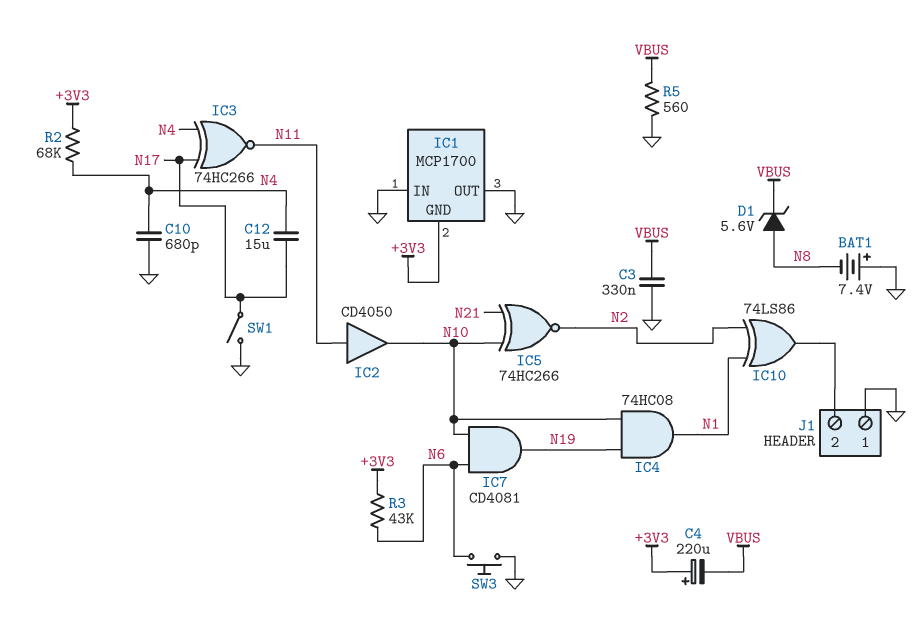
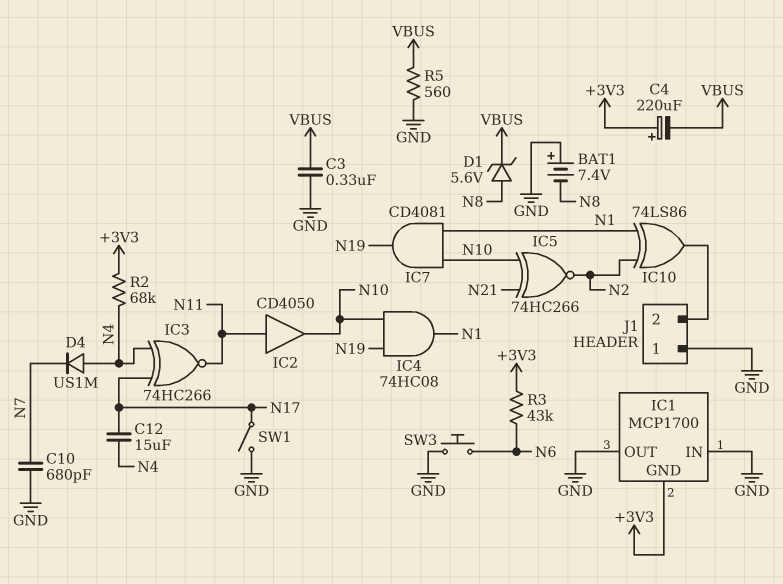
C10: 680pF (GND, N4) -> 680pF (GND, N7)
D4: none -> diode US1M (A N4, K N7)
IC7: AND CD4081 (in N6, in N10, out N19) -> AND CD4081 (in N1, in N10, out N19)

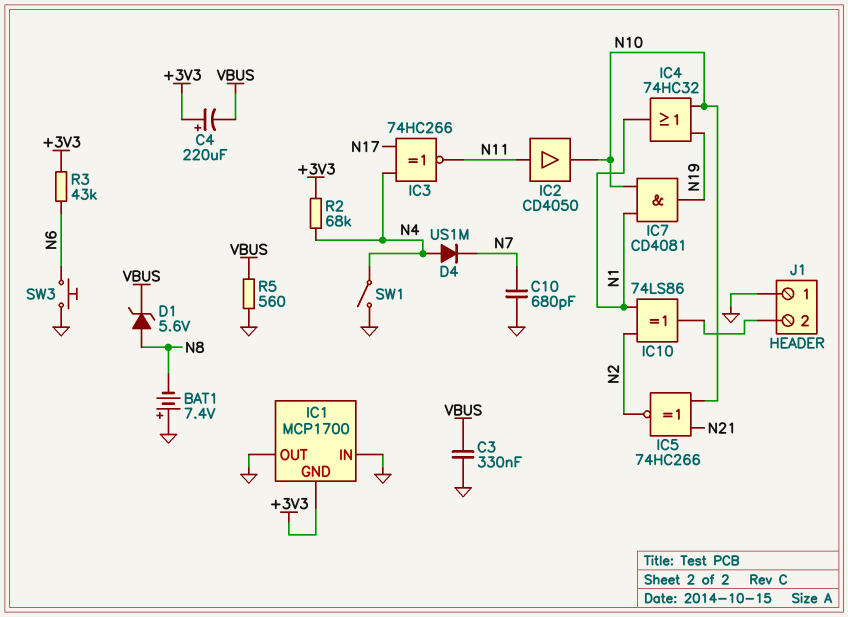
C12: 15uF (N4, N17) -> none
IC4: AND 74HC08 (in N10, in N19, out N1) -> OR 74HC32 (in N10, in N19, out N1)
SW1: switch (GND, N17) -> switch (GND, N4)

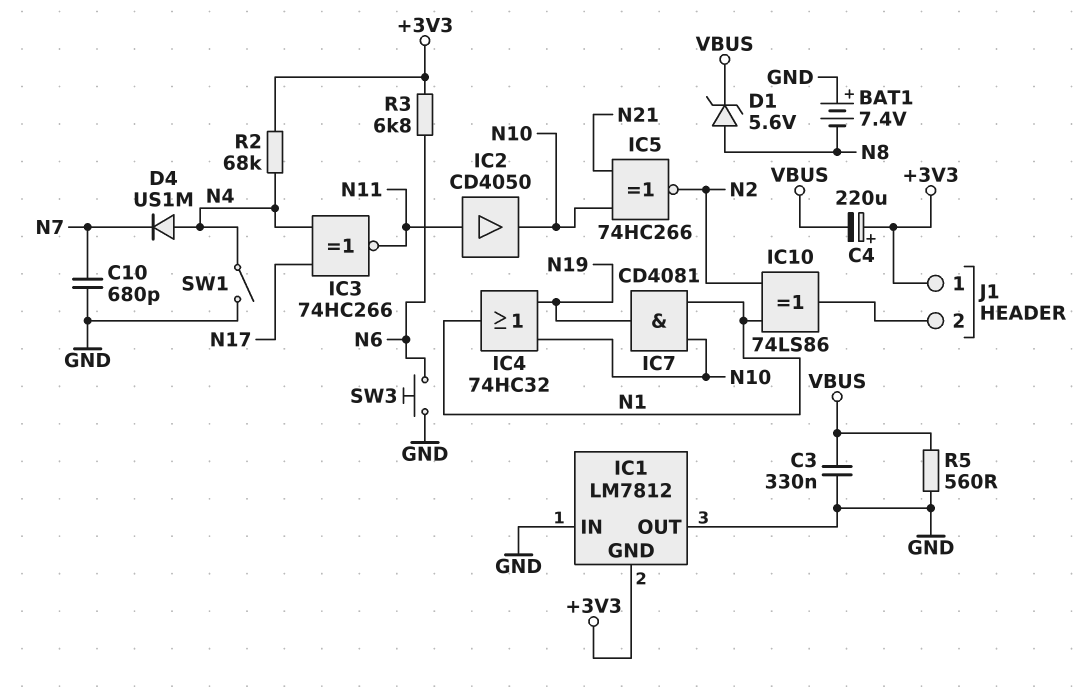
IC1: MCP1700 -> LM7812
J1 pin 1: GND -> +3V3
R3: 43k (+3V3, N6) -> 6.8k (+3V3, N6)

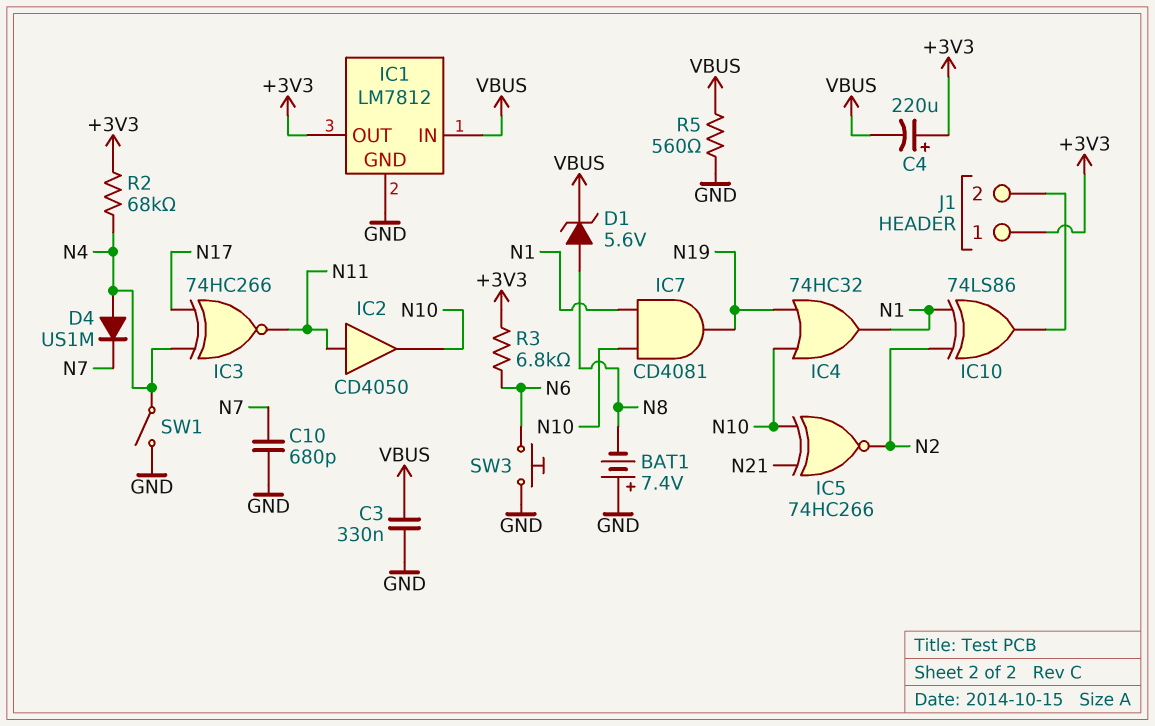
IC1 pin GND: +3V3 -> GND
IC1 pin IN: GND -> VBUS
IC1 pin OUT: GND -> +3V3

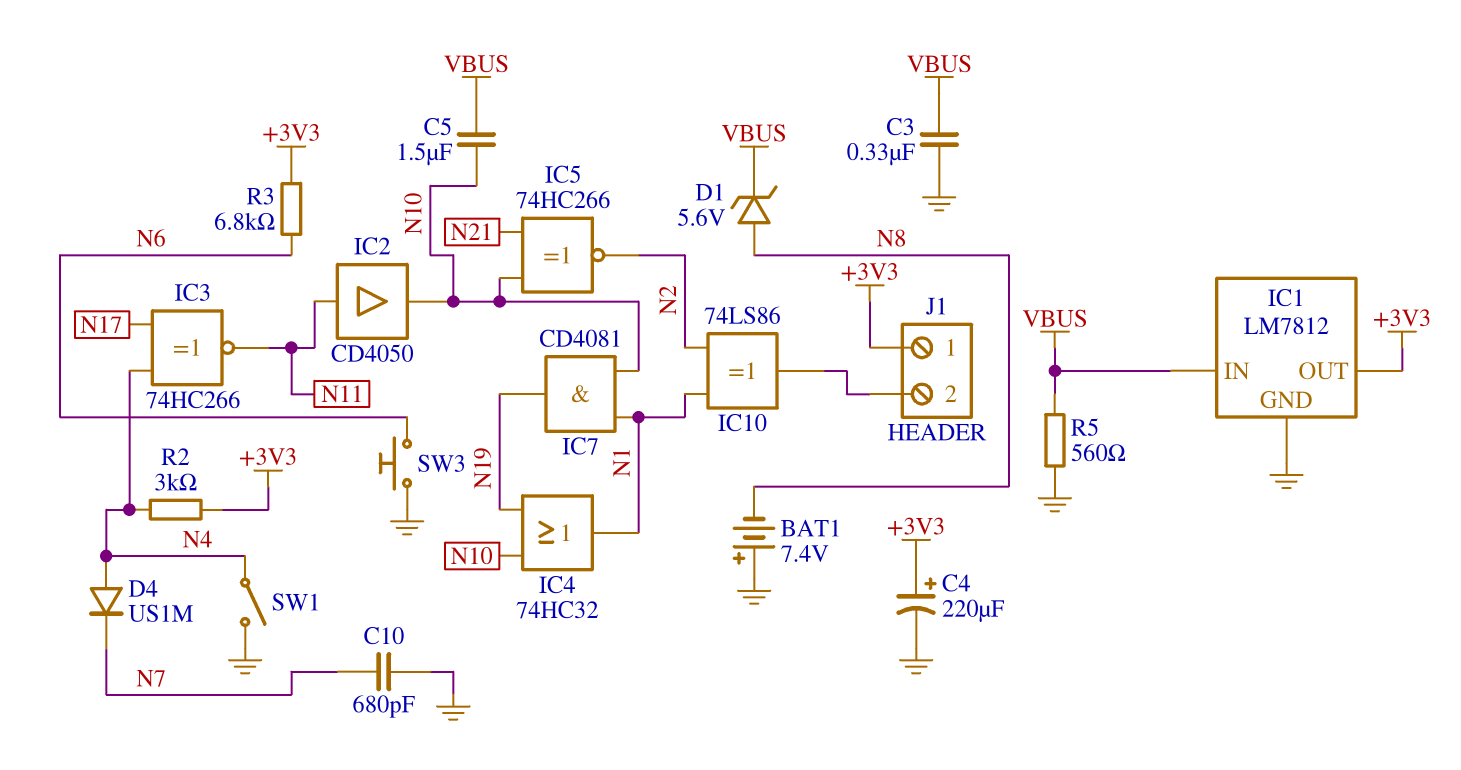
C4: 220uF (plus +3V3, minus VBUS) -> 220uF (plus +3V3, minus GND)
C5: none -> 1.5uF (N10, VBUS)
R2: 68k (+3V3, N4) -> 3k (+3V3, N4)

